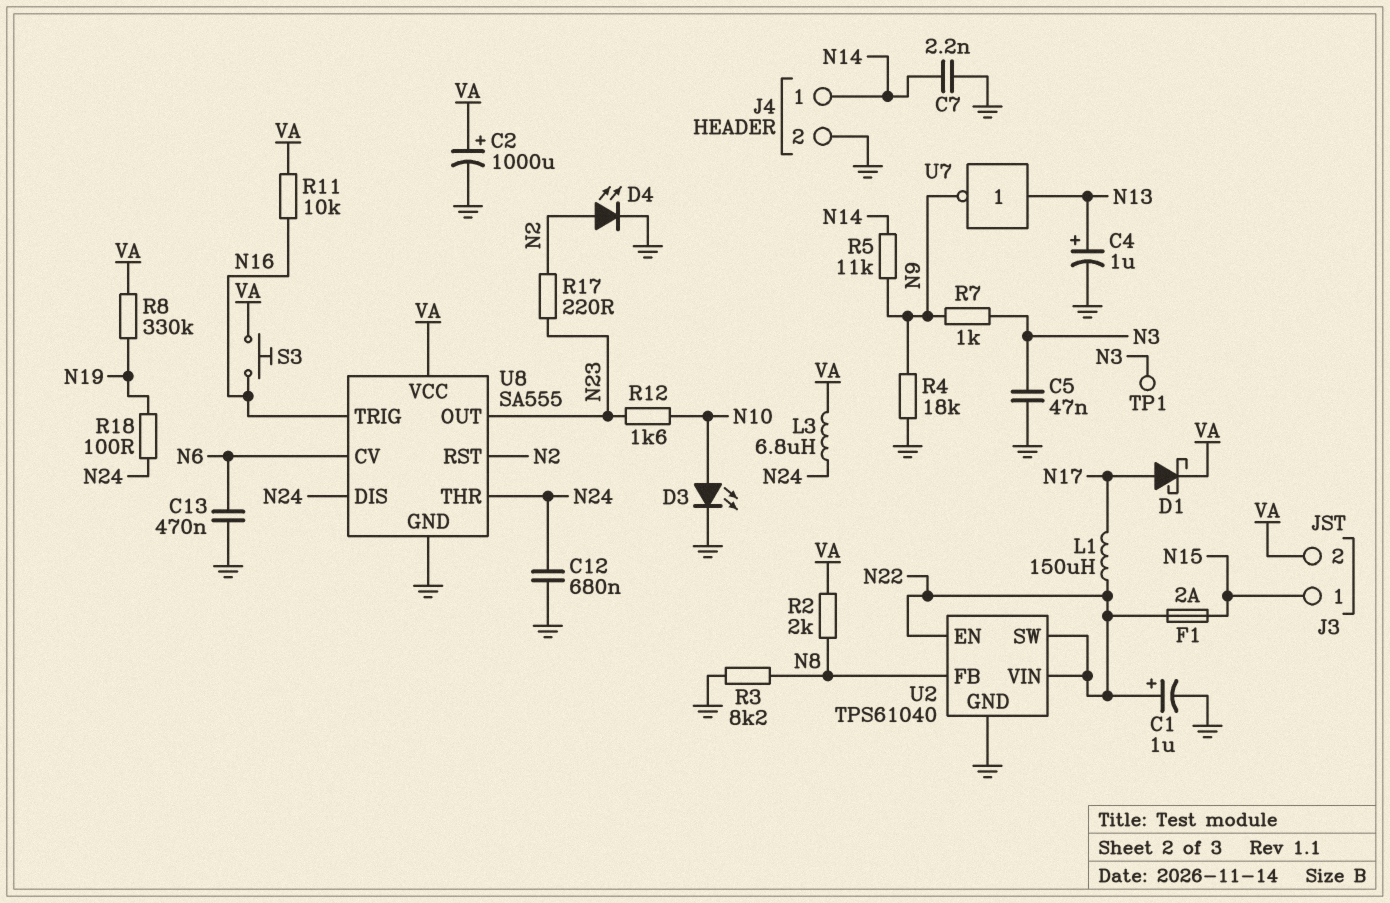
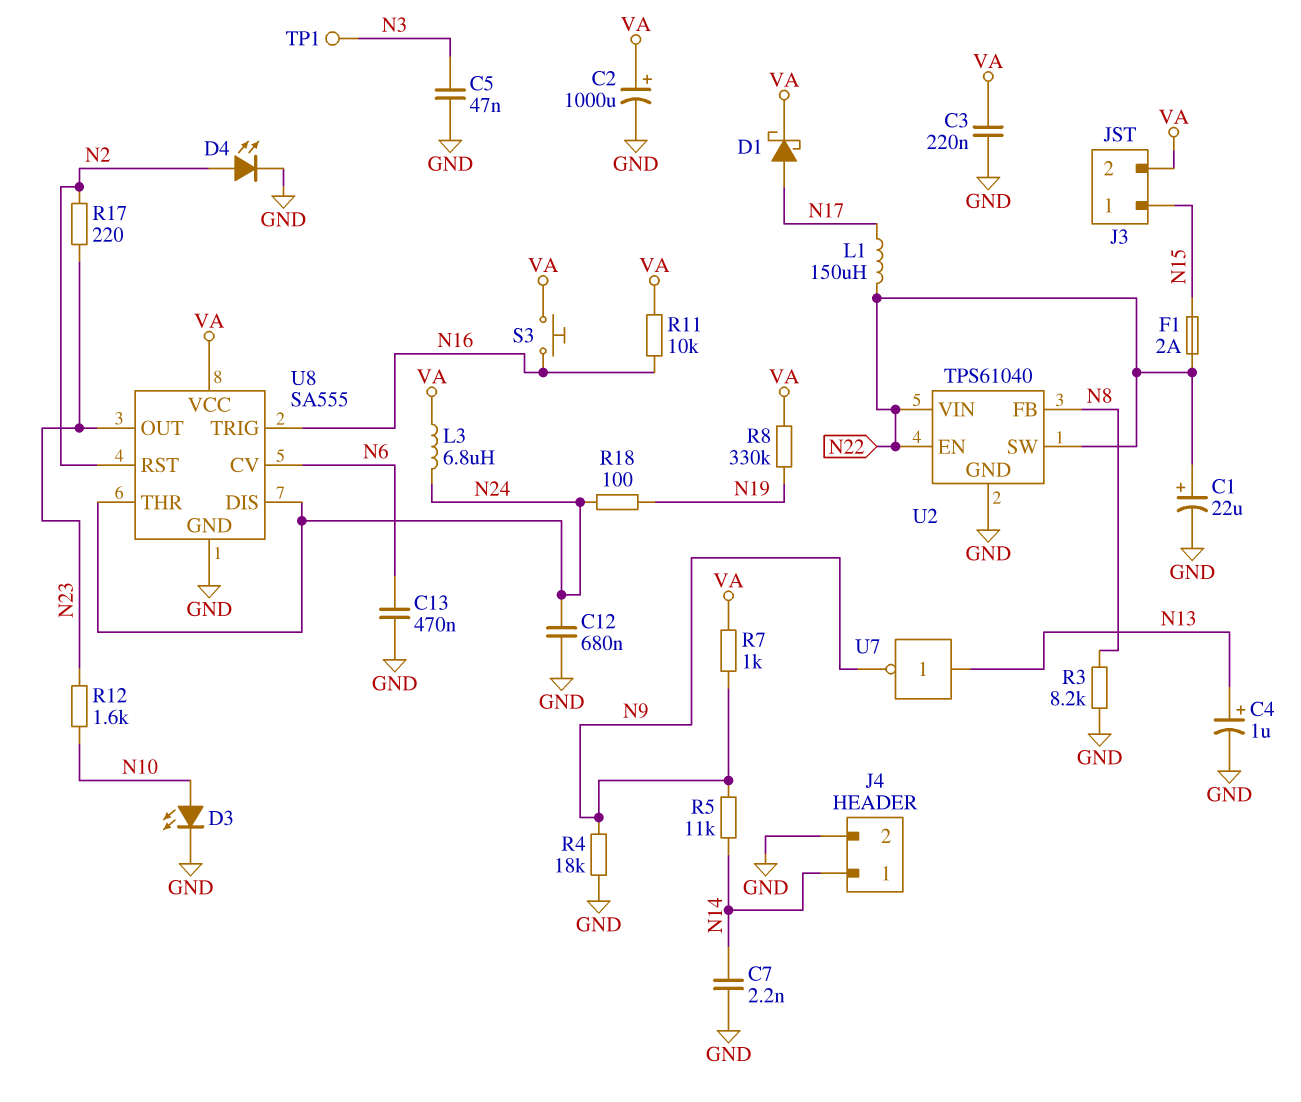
C1: 1uF (plus N22, minus GND) -> 22uF (plus N22, minus GND)
C3: none -> 220nF (GND, VA)
R2: 2k (N8, VA) -> none
R7: 1k (N3, N9) -> 1k (N9, VA)

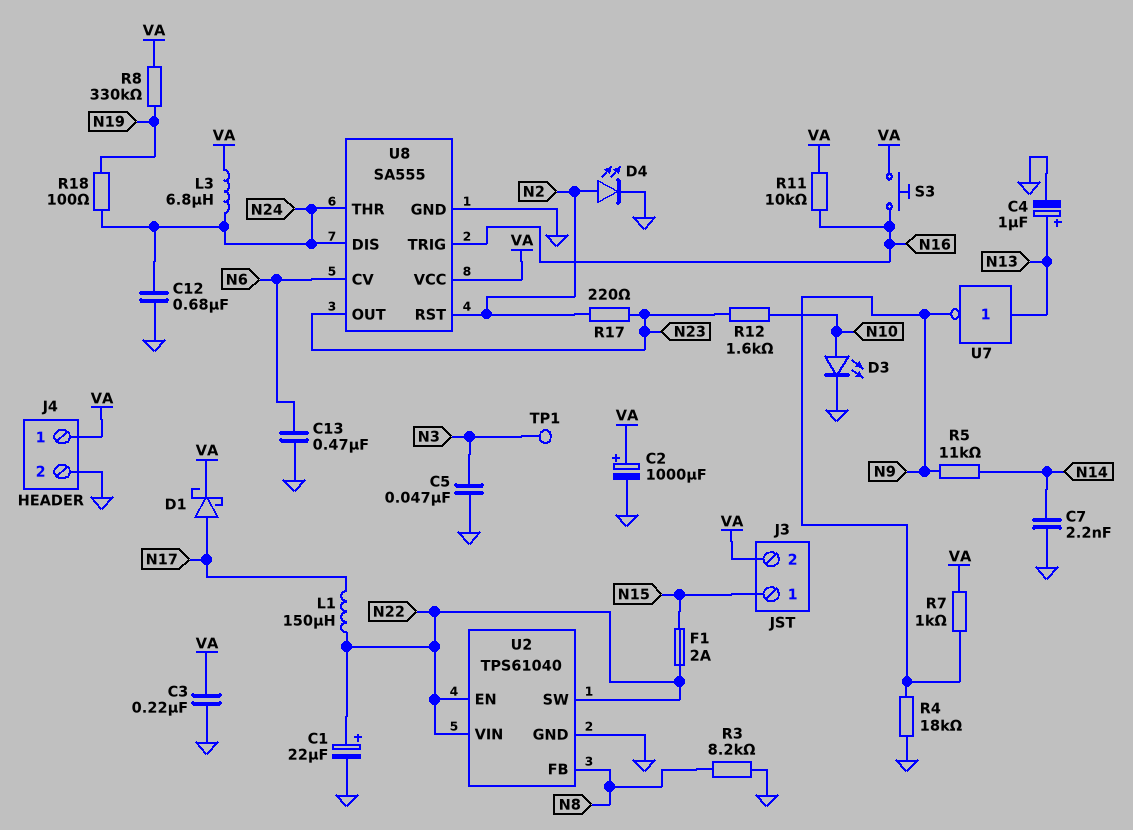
J4 pin 1: N14 -> VA

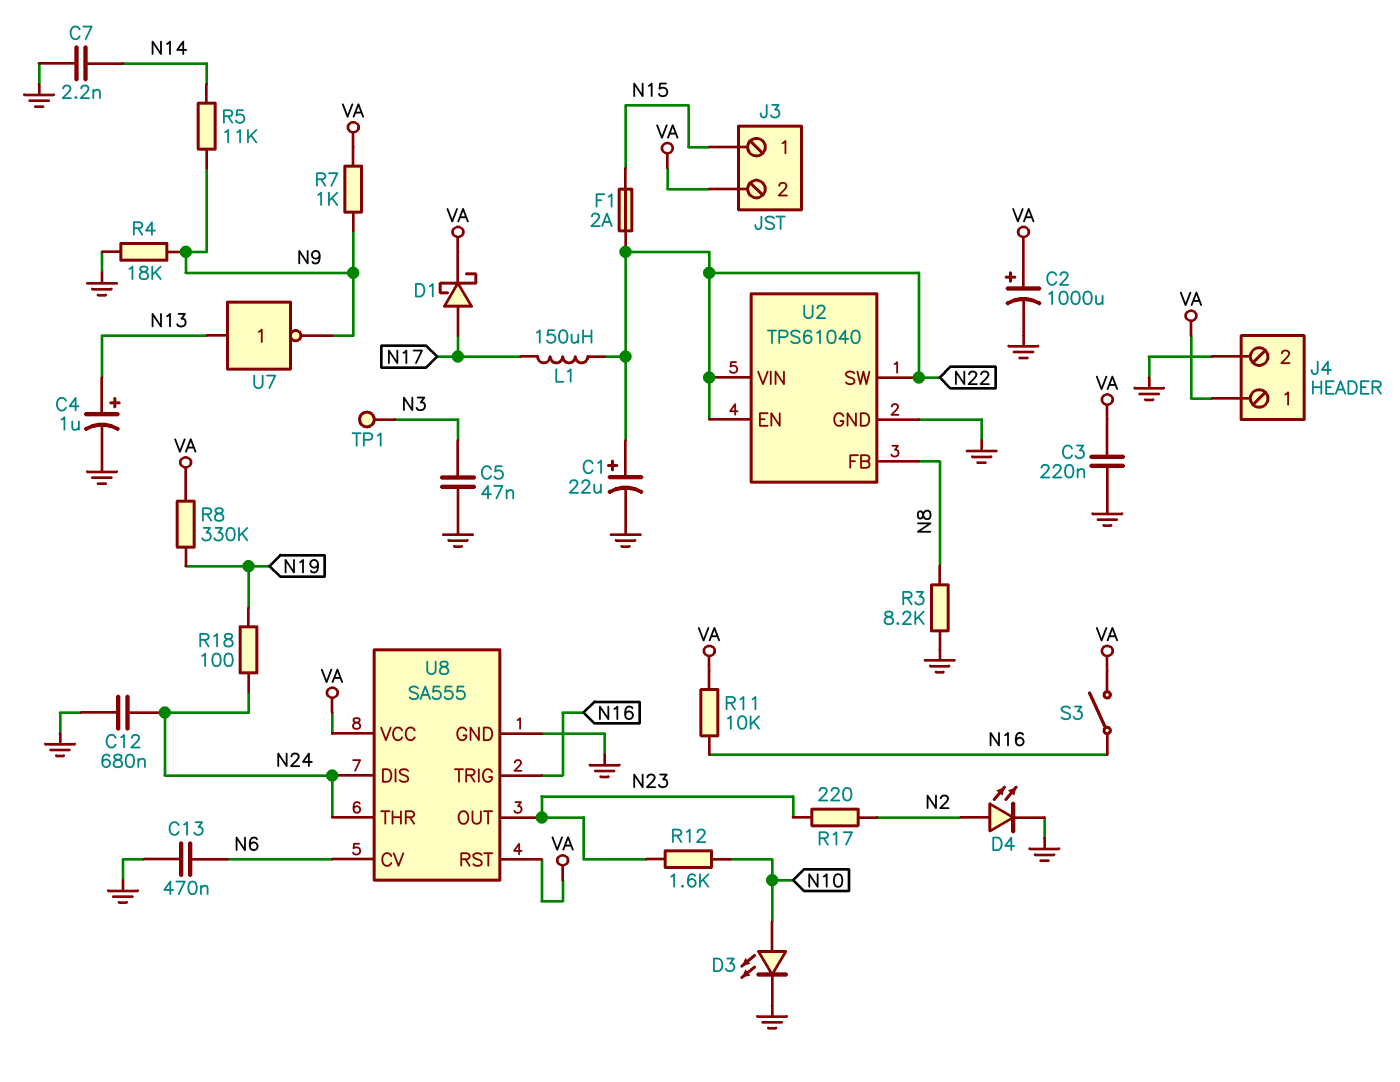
L3: 6.8uH (N24, VA) -> none
S3: button (N16, VA) -> switch (N16, VA)
U8 pin RST: N2 -> VA

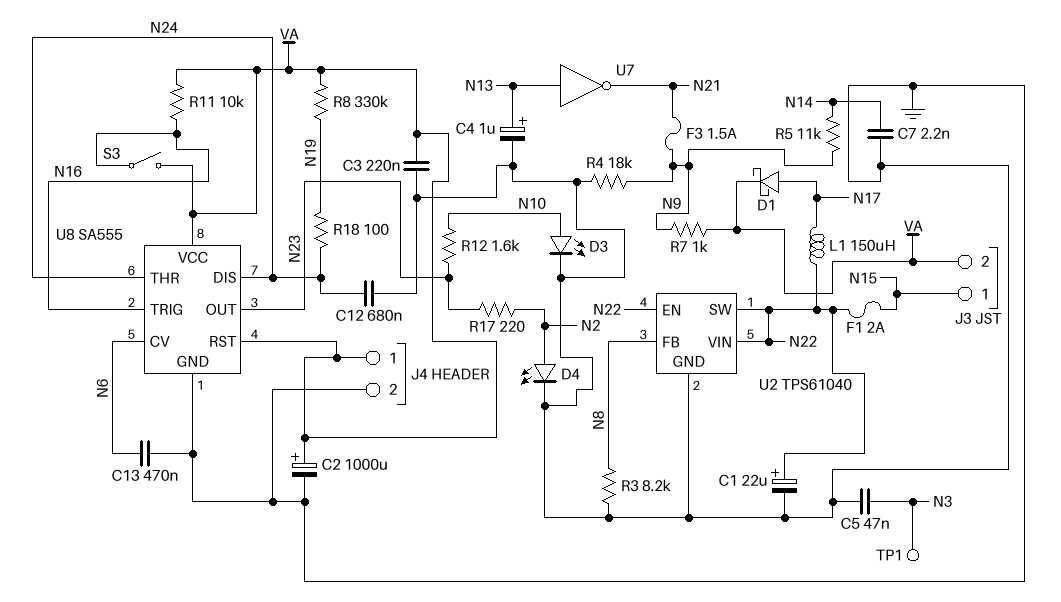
F3: none -> 1.5A (N9, N21)
U7: NOT (in N13, out N9) -> NOT (in N13, out N21)

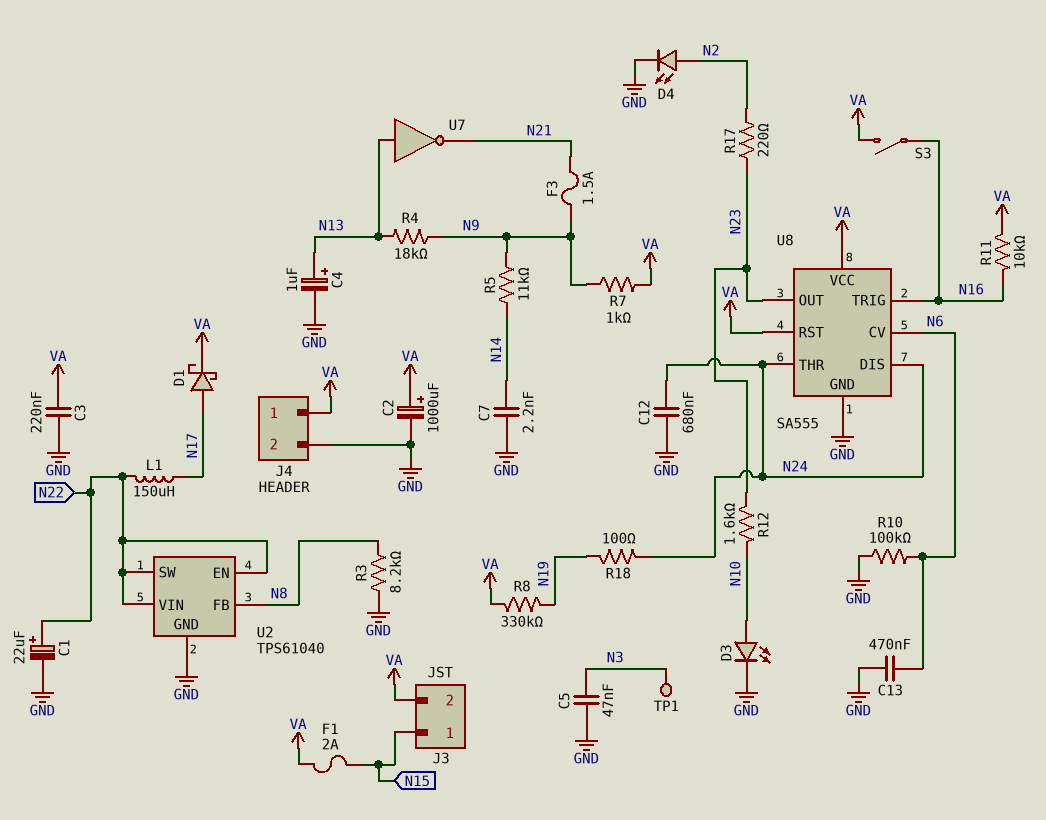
F1: 2A (N15, N22) -> 2A (N15, VA)
R4: 18k (GND, N9) -> 18k (N9, N13)
R10: none -> 100k (GND, N6)

